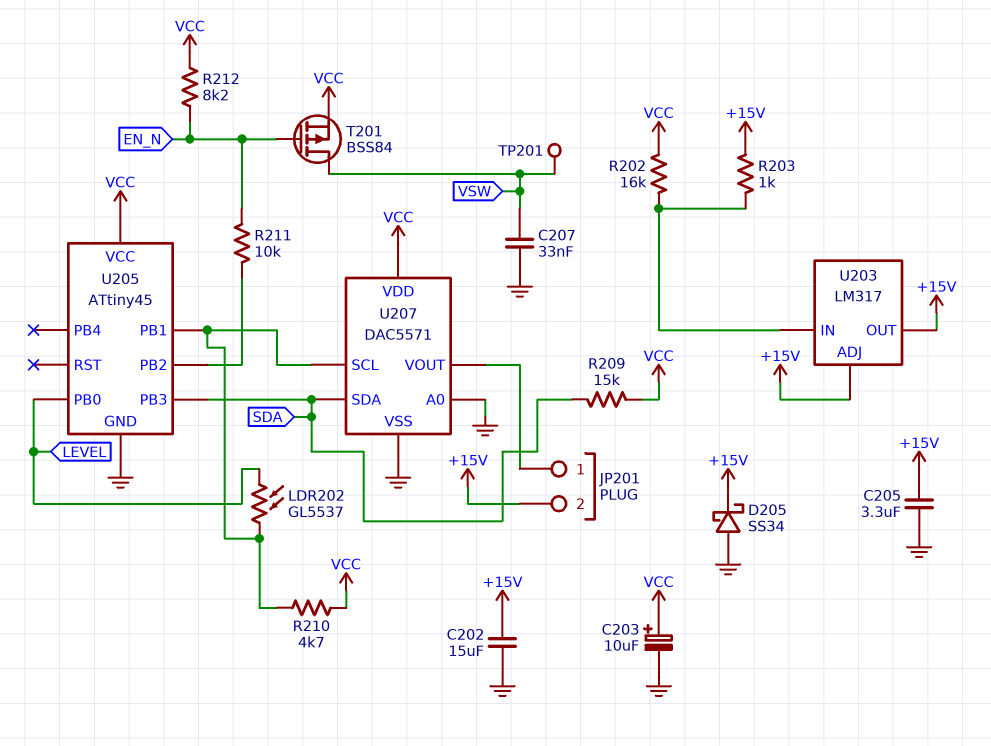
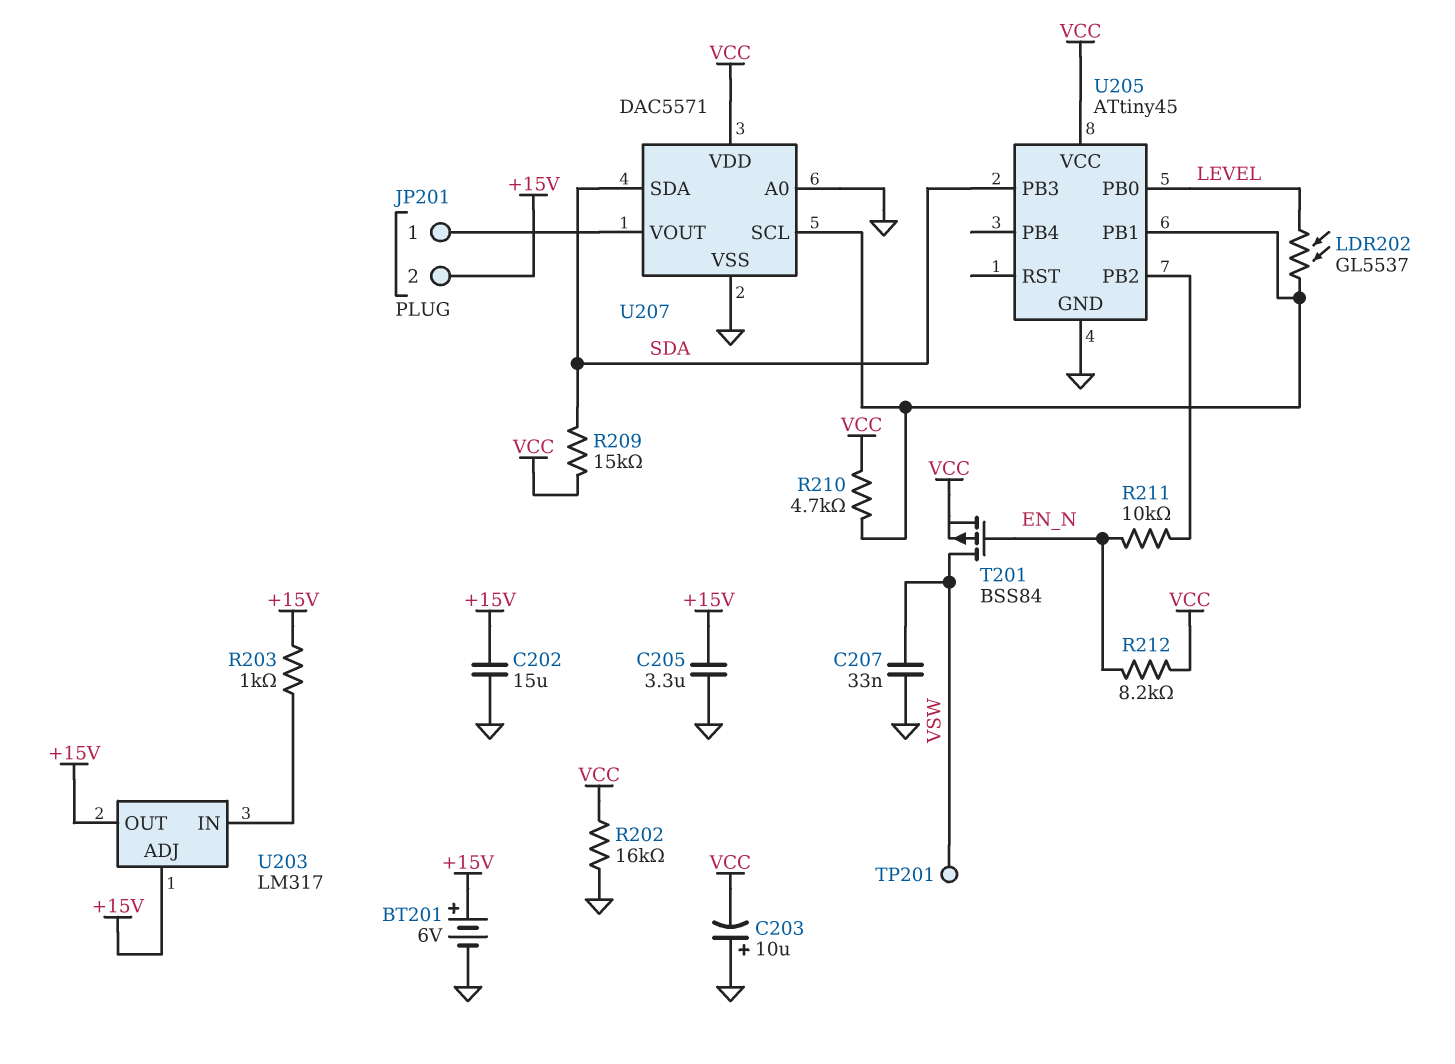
BT201: none -> 6V (plus +15V, minus GND)
C203: 10uF (plus VCC, minus GND) -> 10uF (plus GND, minus VCC)
D205: schottky SS34 (A GND, K +15V) -> none
R202: 16k (U203/IN, VCC) -> 16k (GND, VCC)

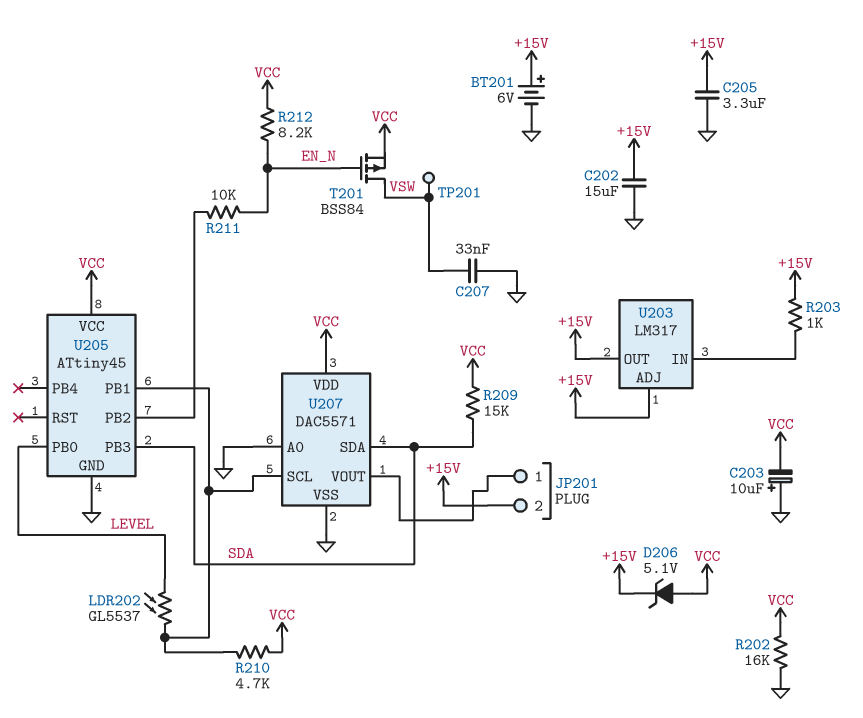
D206: none -> zener 5.1V (A VCC, K +15V)

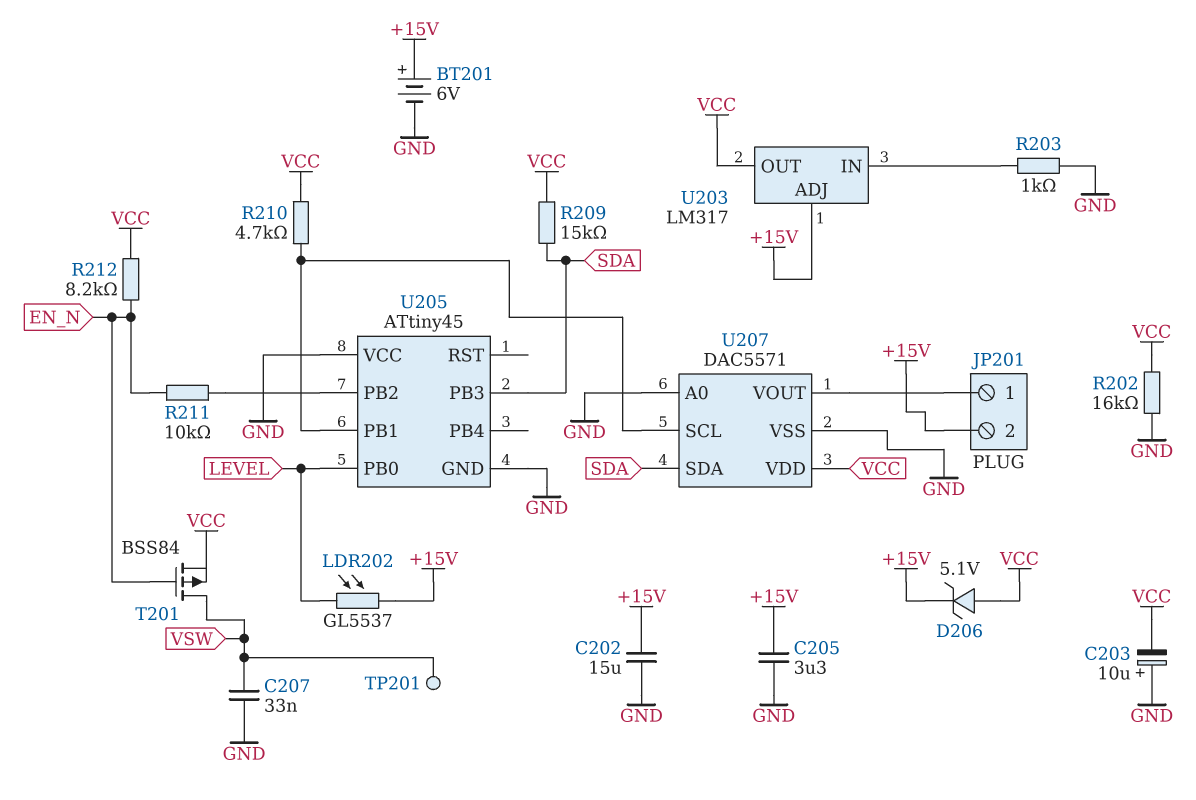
LDR202: GL5537 (LEVEL, U205/PB1) -> GL5537 (+15V, LEVEL)
R203: 1k (+15V, U203/IN) -> 1k (GND, U203/IN)
U203 pin OUT: +15V -> VCC
U205 pin VCC: VCC -> GND

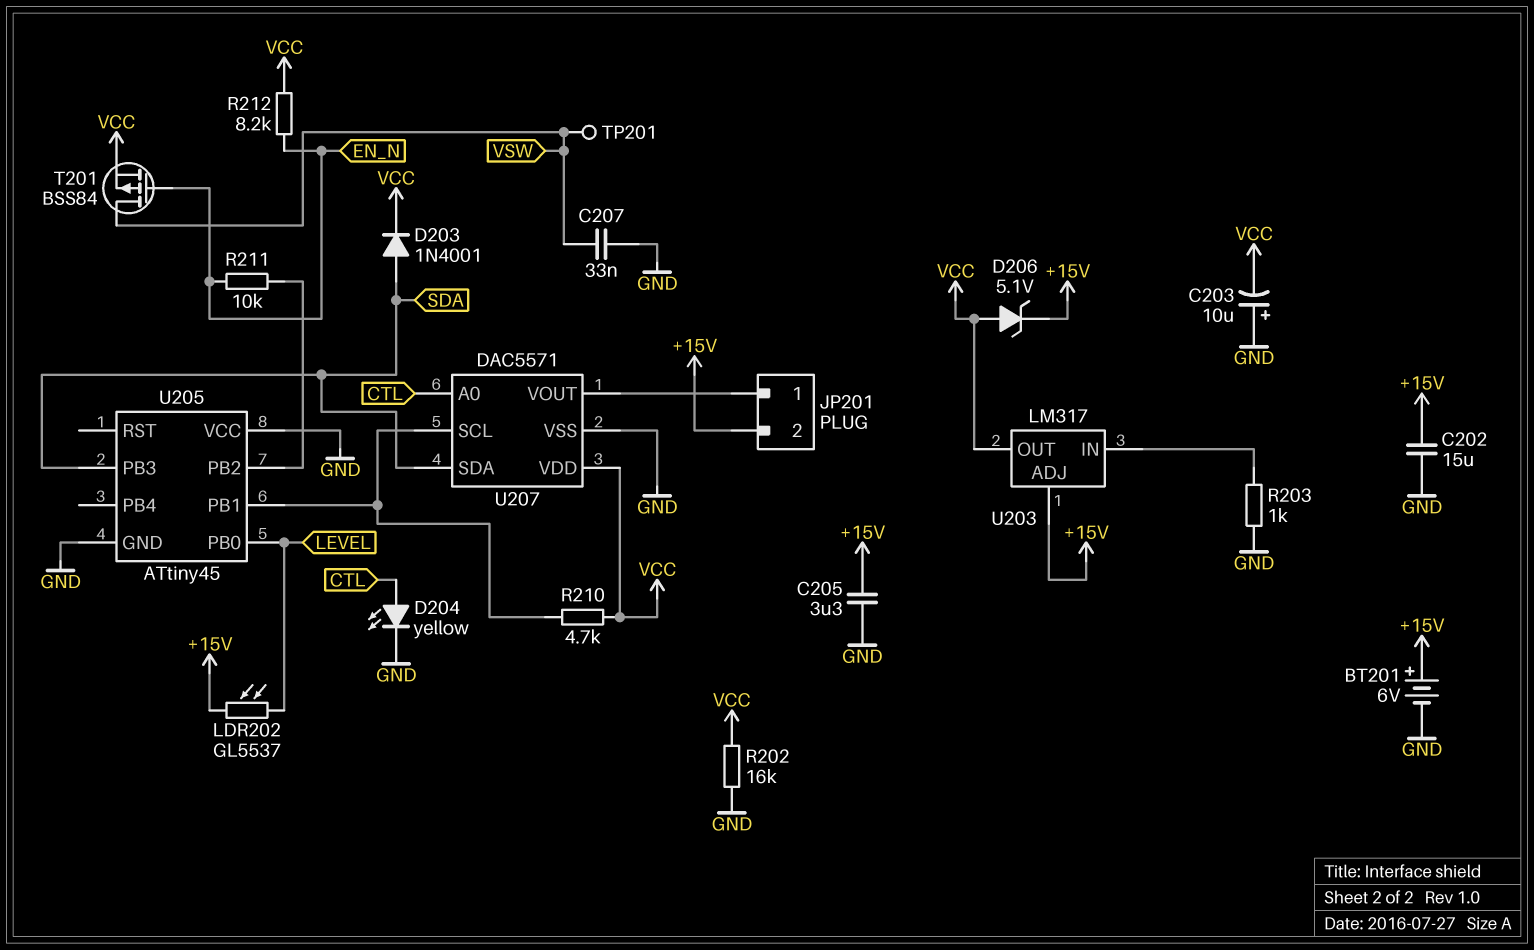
D203: none -> diode 1N4001 (A SDA, K VCC)
D204: none -> LED yellow (A CTL, K GND)
R209: 15k (SDA, VCC) -> none
U207 pin A0: GND -> CTL

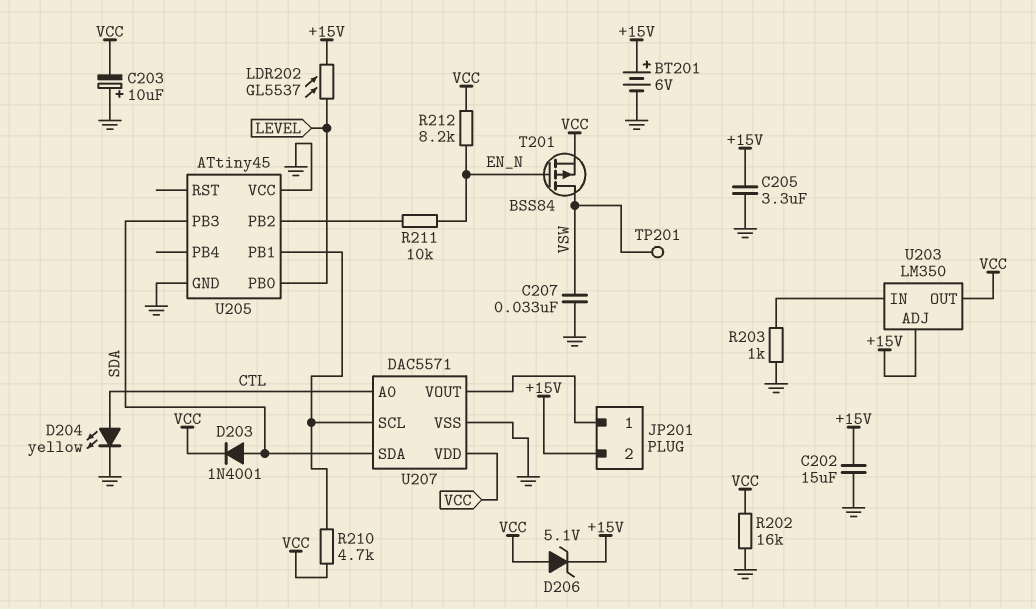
U203: LM317 -> LM350

